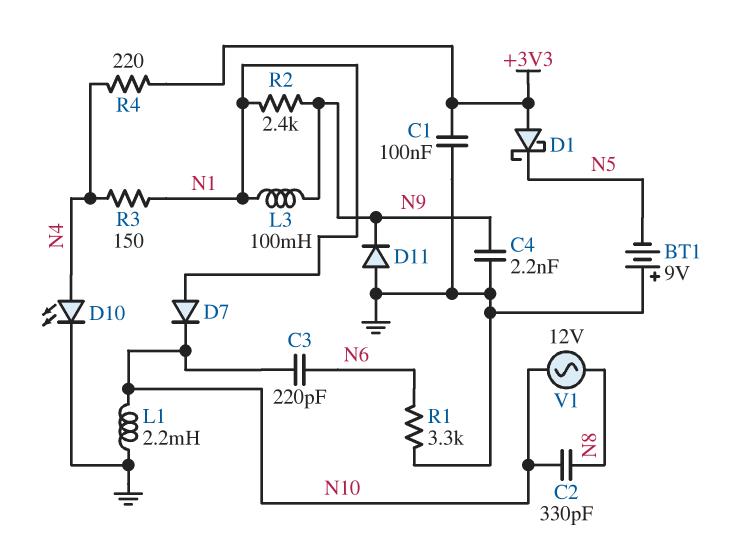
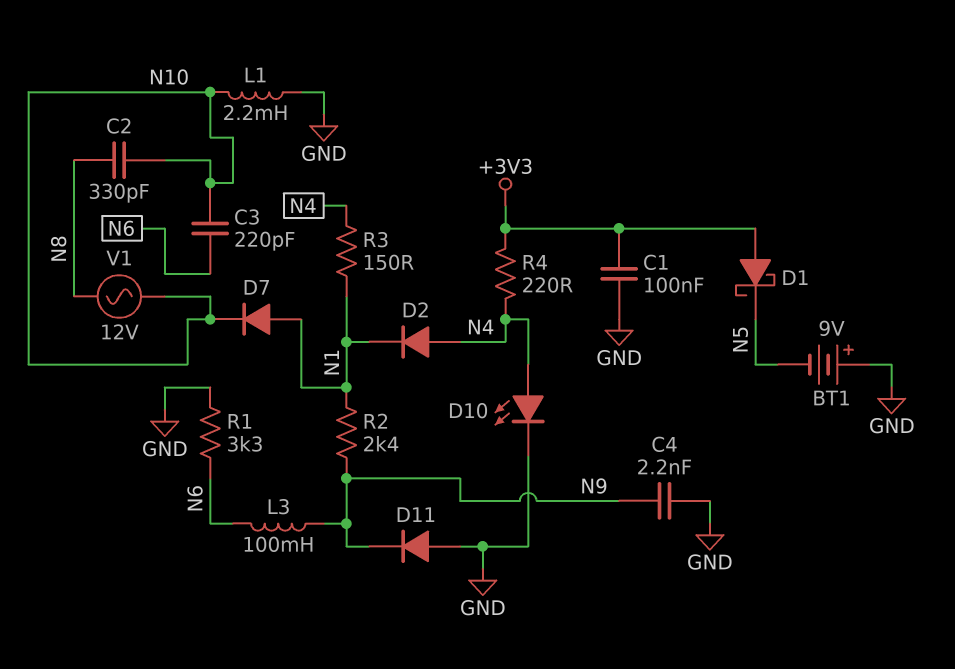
D2: none -> diode (A N4, K N1)
L3: 100mH (N1, N9) -> 100mH (N6, N9)

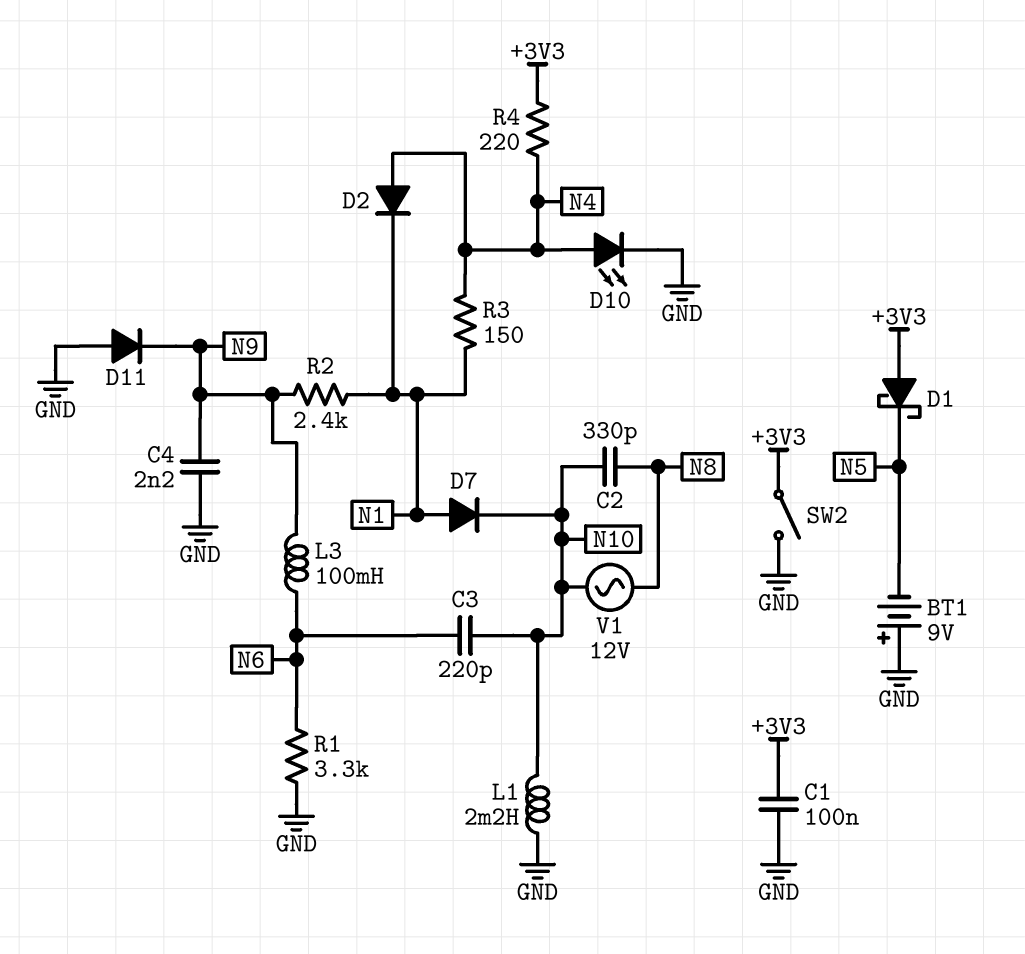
SW2: none -> switch (+3V3, GND)

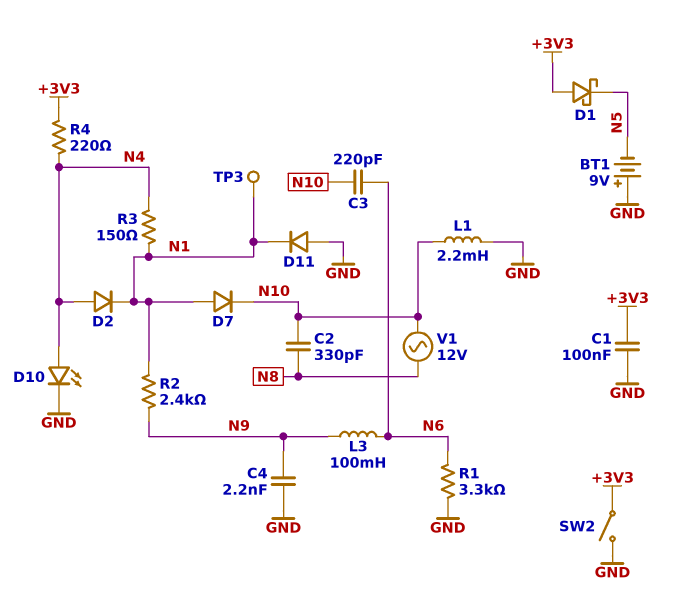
D11: diode (A GND, K N9) -> diode (A GND, K N1)
TP3: none -> test point (N1)

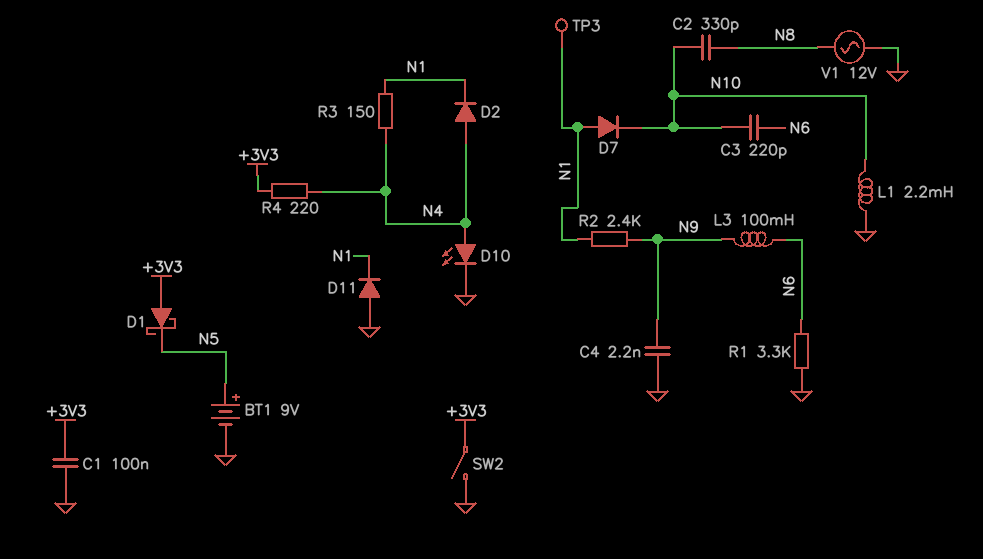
BT1: 9V (plus GND, minus N5) -> 9V (plus N5, minus GND)
V1: AC 12V (N8, N10) -> AC 12V (GND, N8)

